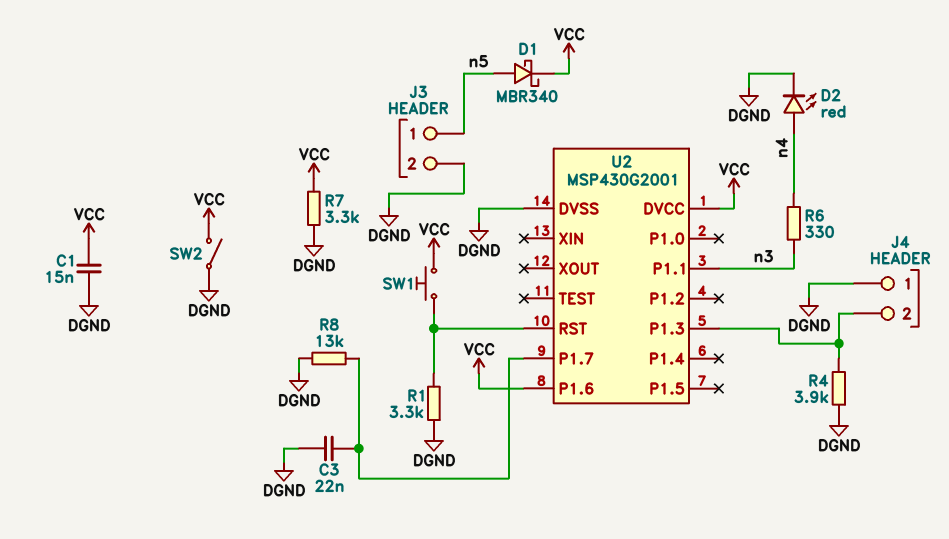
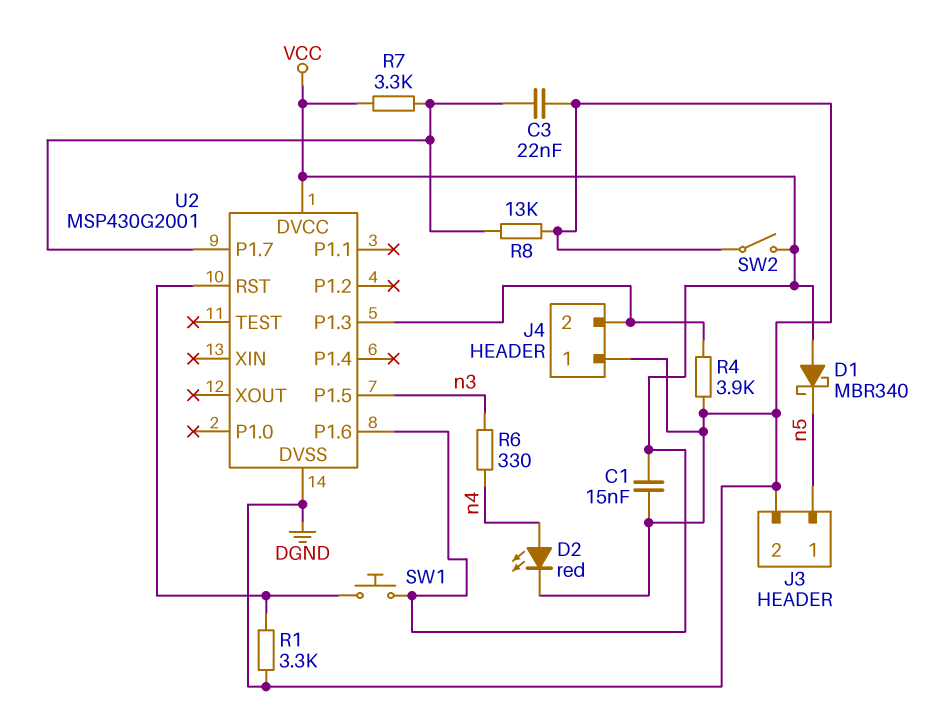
D1: schottky MBR340 (A n5, K VCC) -> schottky MBR340 (A VCC, K n5)
R7: 3.3k (DGND, VCC) -> 3.3k (U2/P1.7, VCC)
U2 pin P1.1: n3 -> none
U2 pin P1.5: none -> n3

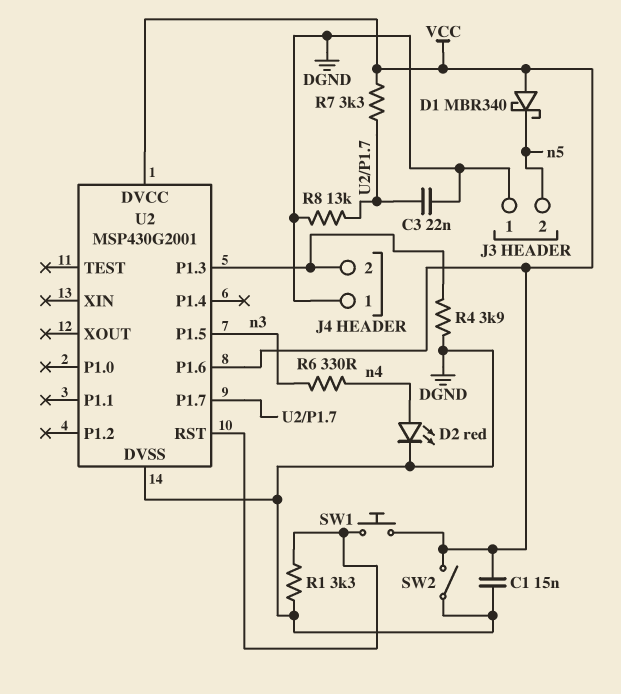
J3 pin 1: n5 -> DGND
J3 pin 2: DGND -> n5

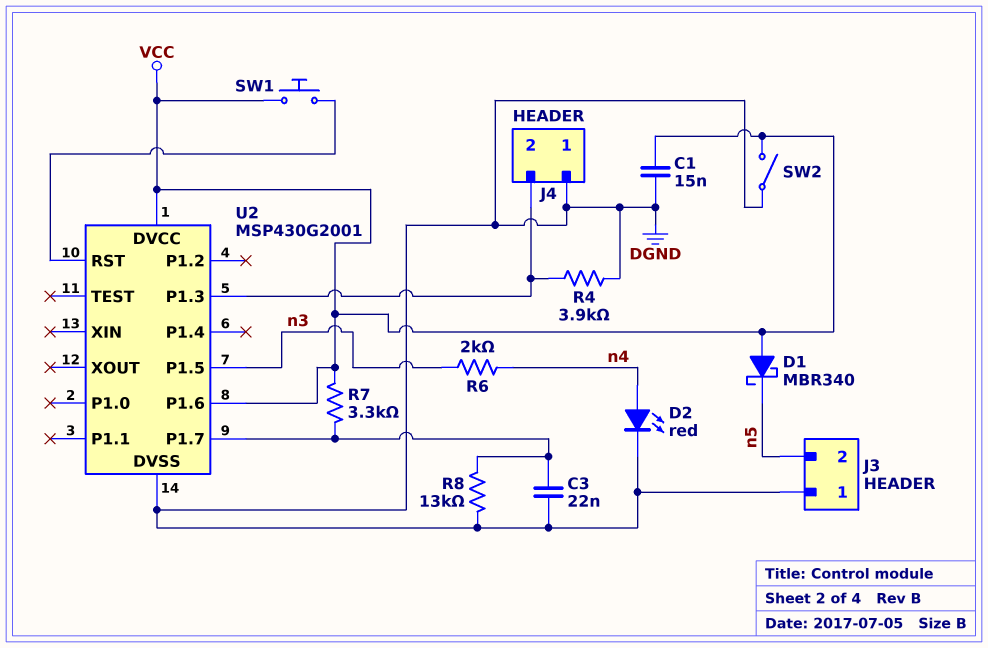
R1: 3.3k (DGND, U2/RST) -> none
R6: 330 (n3, n4) -> 2k (n3, n4)

